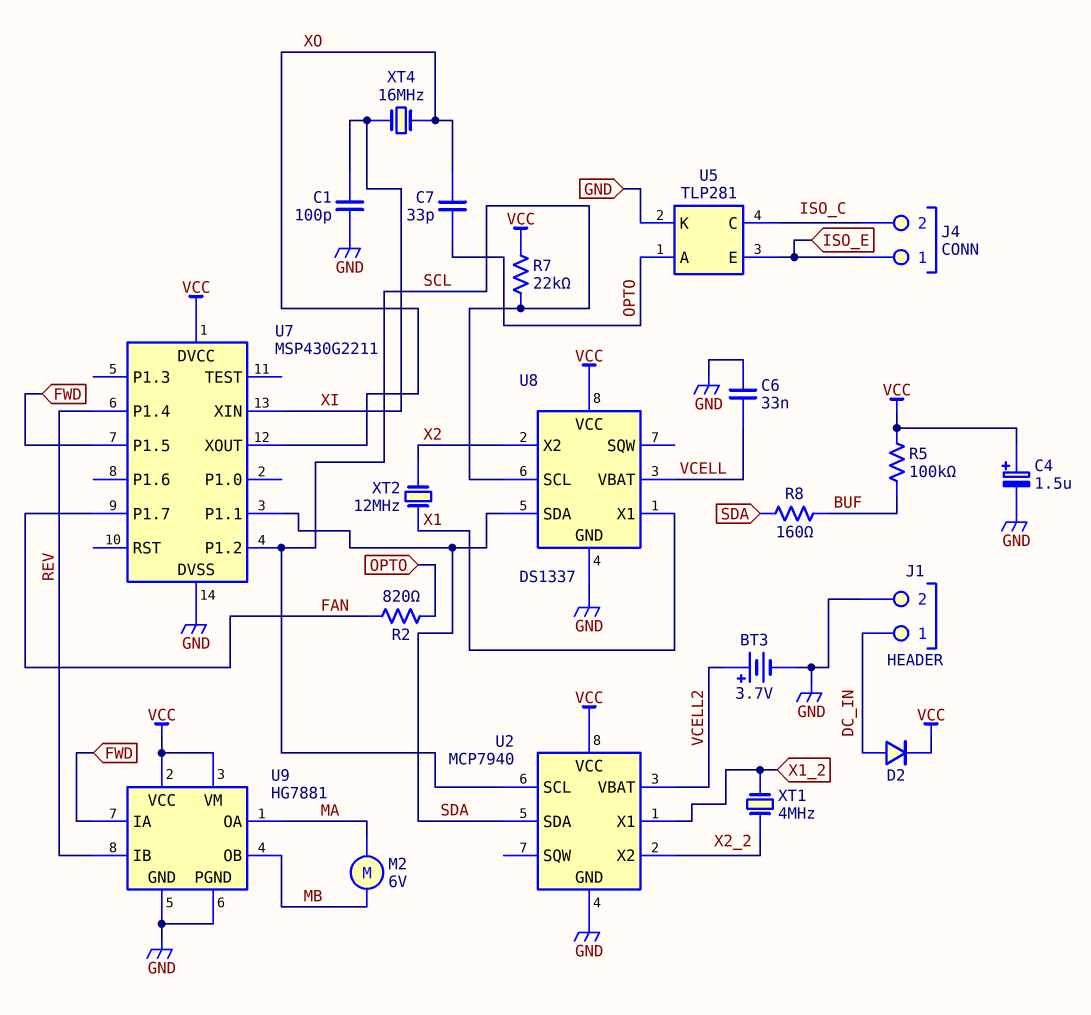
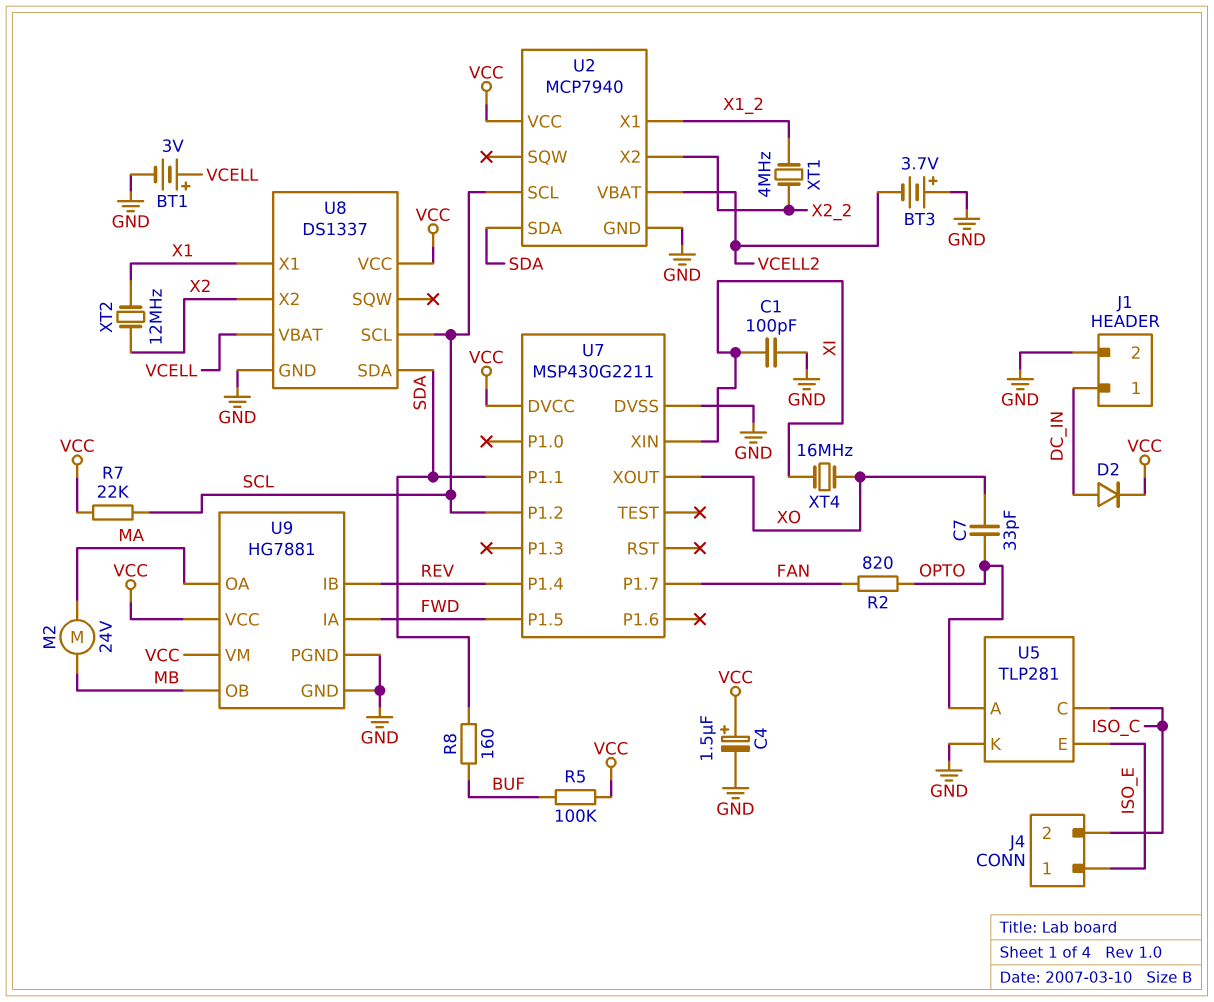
BT1: none -> 3V (plus VCELL, minus GND)
BT3: 3.7V (plus VCELL2, minus GND) -> 3.7V (plus GND, minus VCELL2)
C6: 33nF (GND, VCELL) -> none
M2: motor 6V (MA, MB) -> motor 24V (MA, MB)

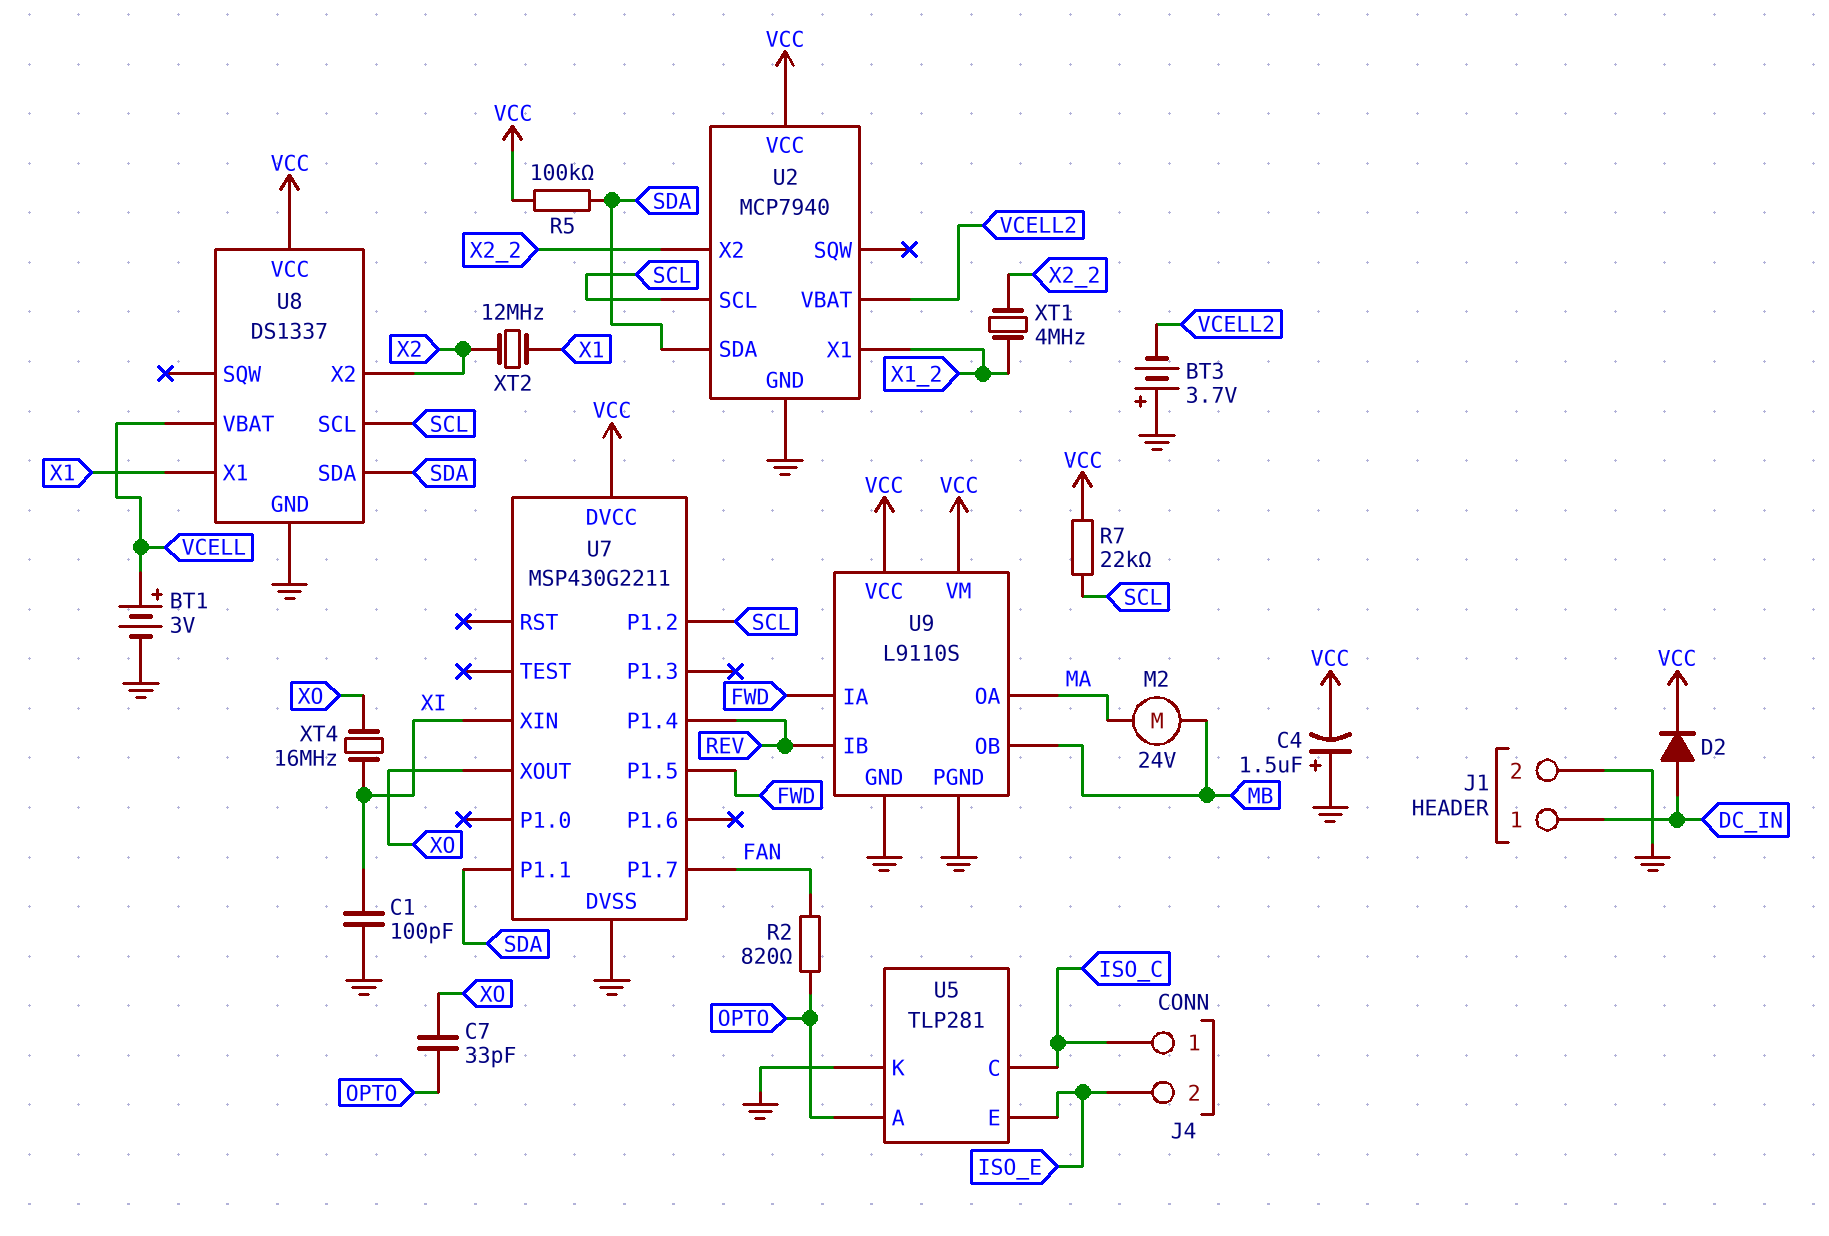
C4: 1.5uF (plus VCC, minus GND) -> 1.5uF (plus GND, minus VCC)
J4 pin 1: ISO_E -> ISO_C
J4 pin 2: ISO_C -> ISO_E
R5: 100k (BUF, VCC) -> 100k (SDA, VCC)
R8: 160 (BUF, SDA) -> none
U9: HG7881 -> L9110S

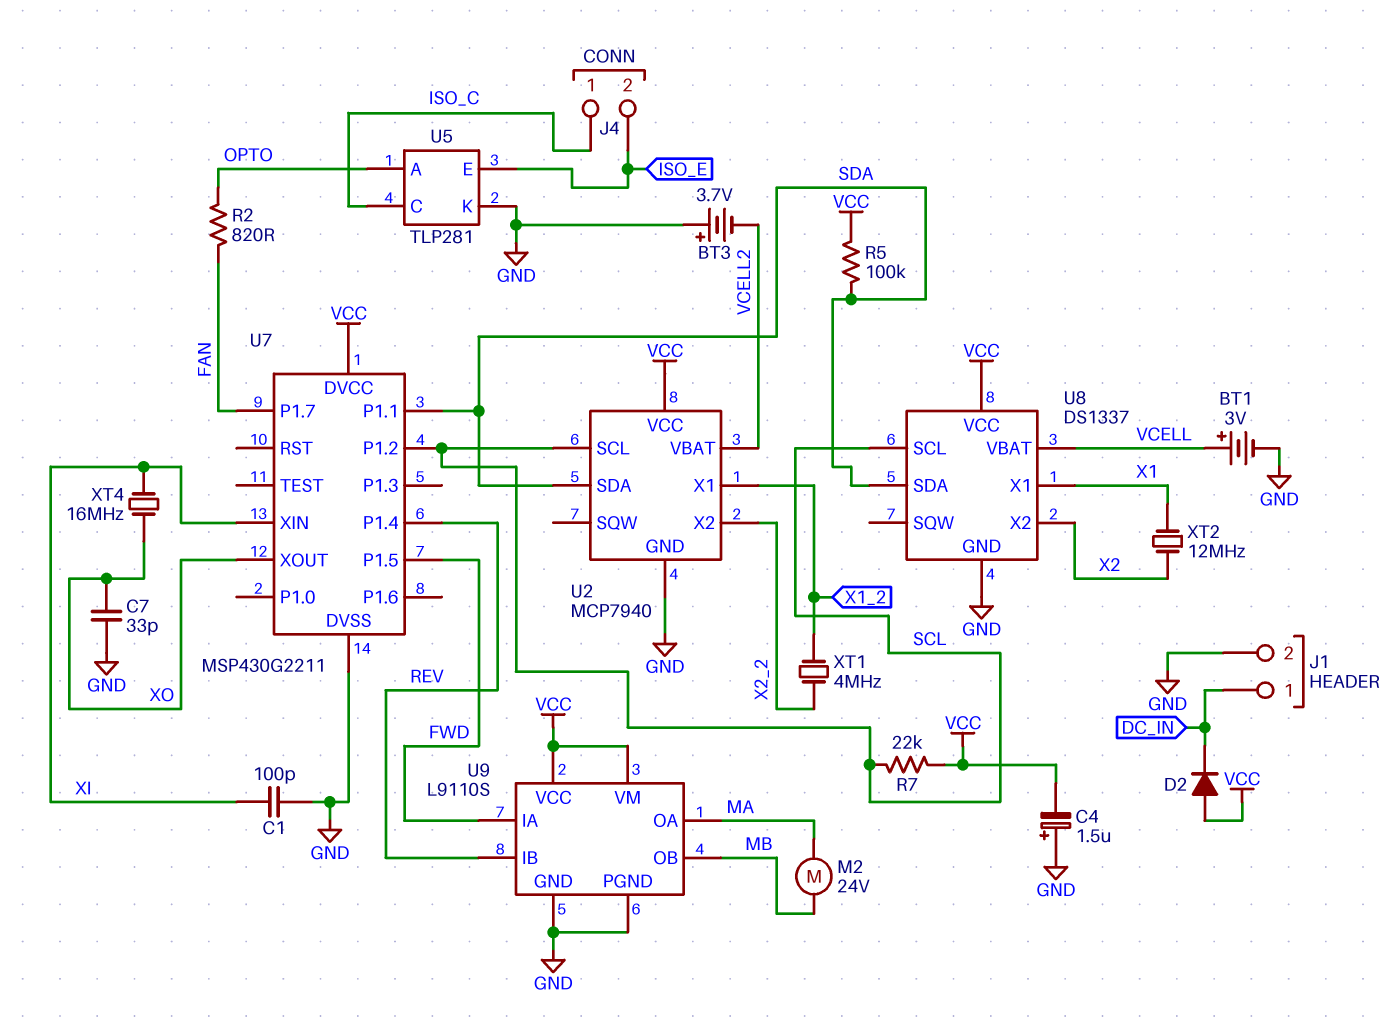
C7: 33pF (OPTO, XO) -> 33pF (GND, XO)
D2: diode (A DC_IN, K VCC) -> diode (A VCC, K DC_IN)

